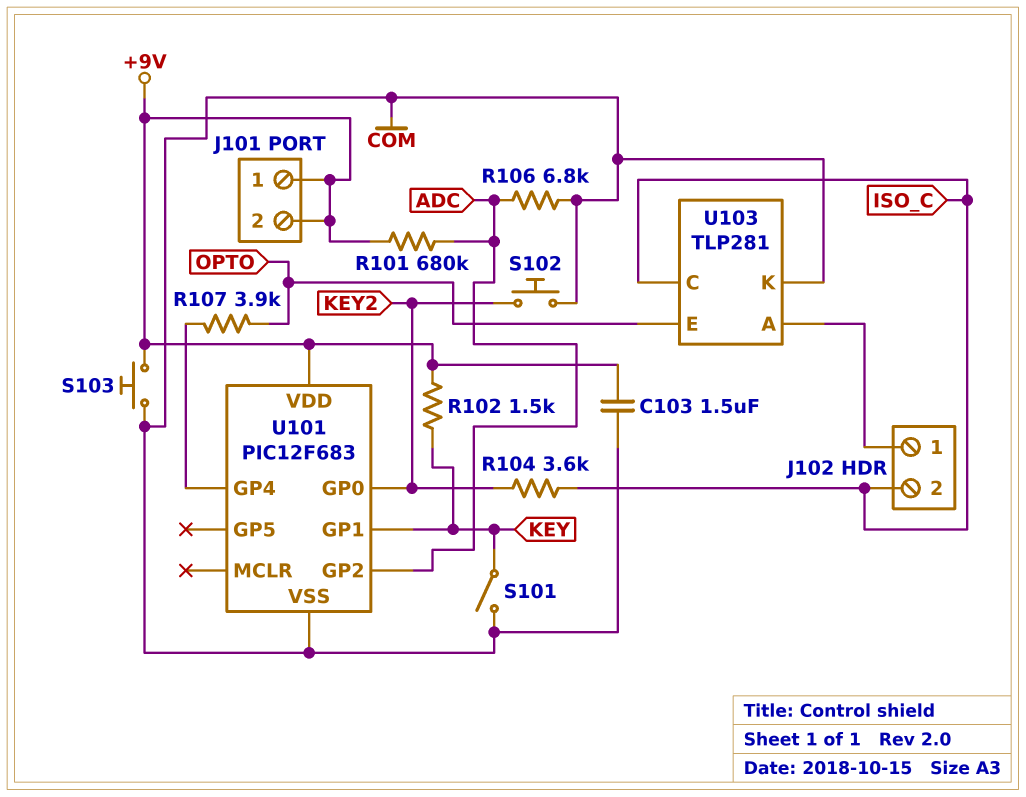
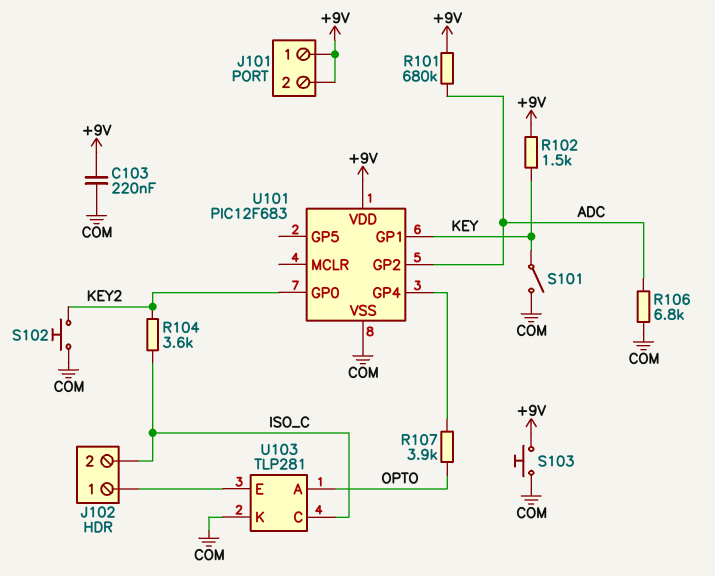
C103: 1.5uF (+9V, COM) -> 220nF (+9V, COM)
U103 pin A: J102/1 -> OPTO
U103 pin E: OPTO -> J102/1

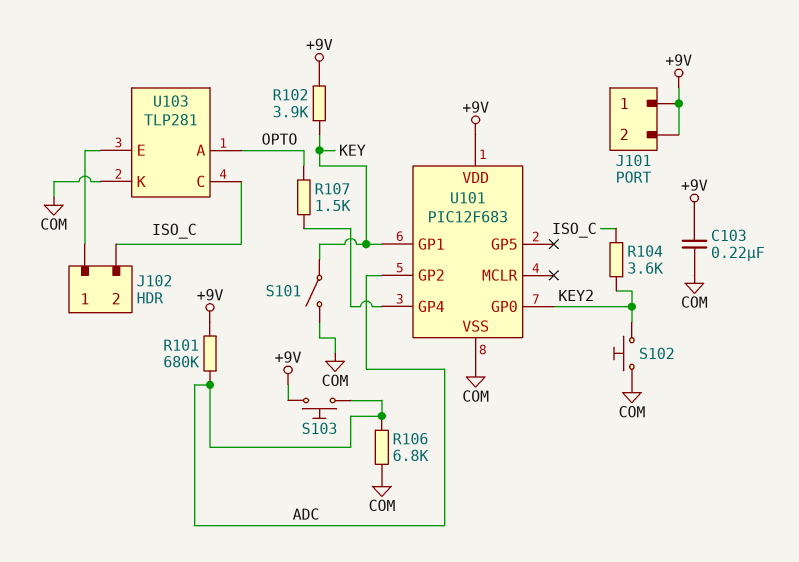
R102: 1.5k (+9V, KEY) -> 3.9k (+9V, KEY)
R107: 3.9k (OPTO, U101/GP4) -> 1.5k (OPTO, U101/GP4)
S103: button (+9V, COM) -> button (+9V, ADC)

